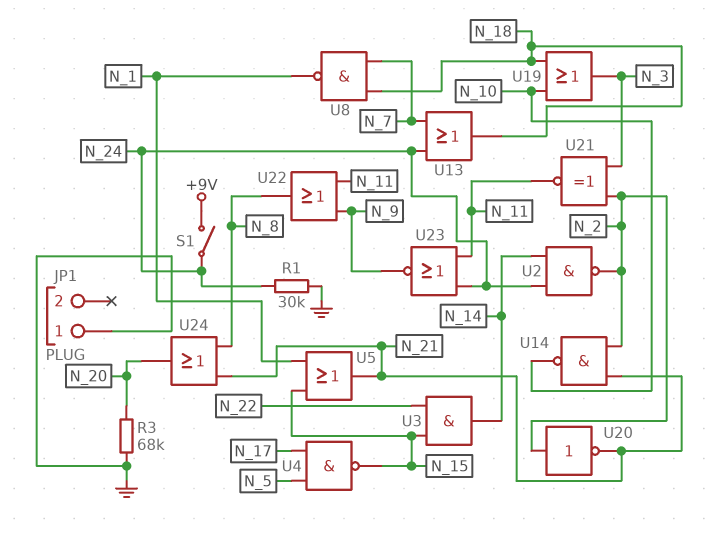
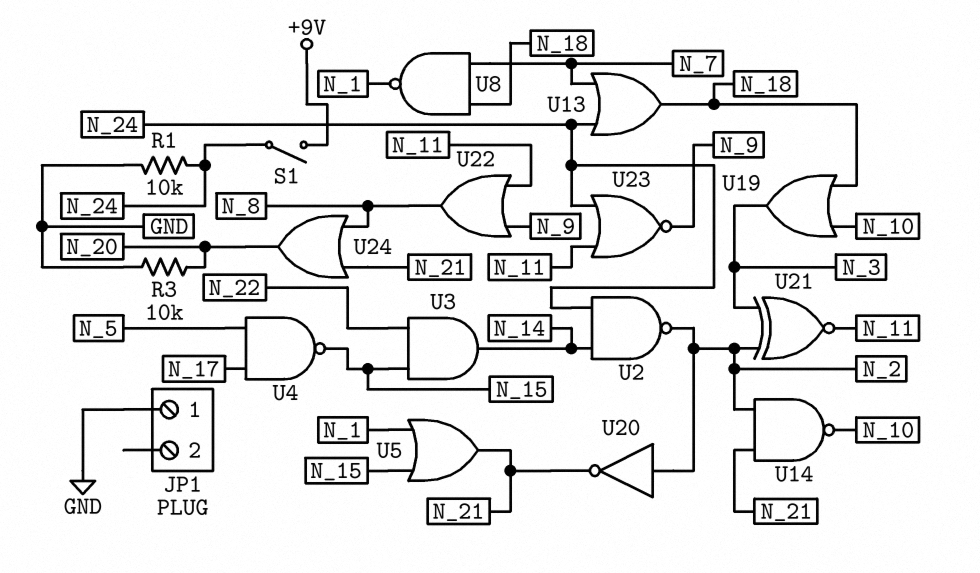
R1: 30k (GND, N_24) -> 10k (GND, N_24)
R3: 68k (GND, N_20) -> 10k (GND, N_20)

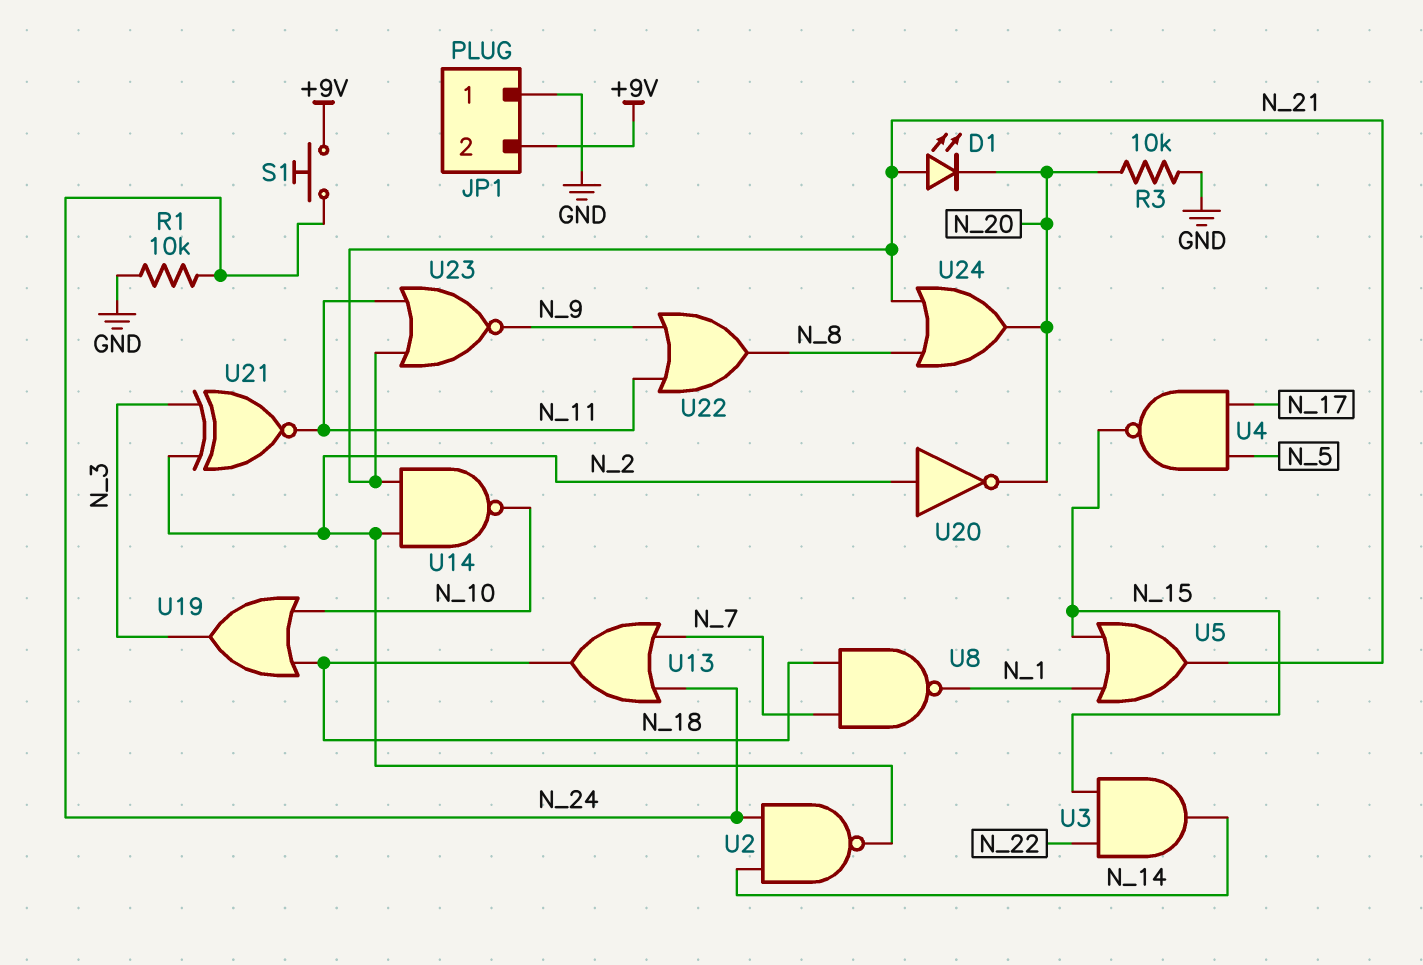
D1: none -> LED (A N_21, K N_20)
JP1 pin 2: none -> +9V
S1: switch (+9V, N_24) -> button (+9V, N_24)
U20: NOT (in N_2, out N_21) -> NOT (in N_2, out N_20)
U23: NOR (in N_11, in N_24, out N_9) -> NOR (in N_11, in N_21, out N_9)

